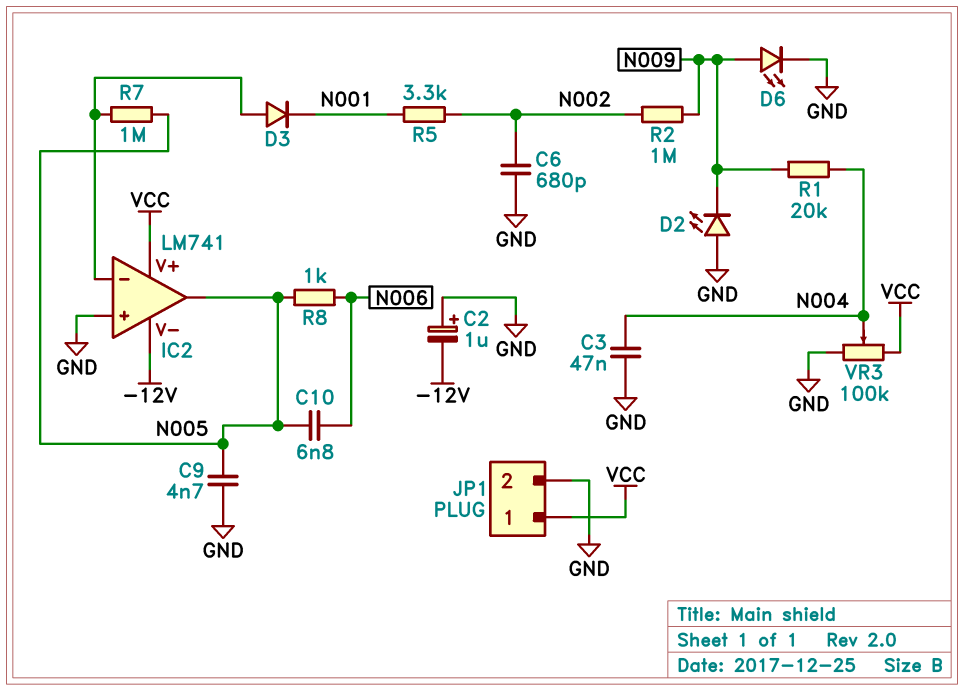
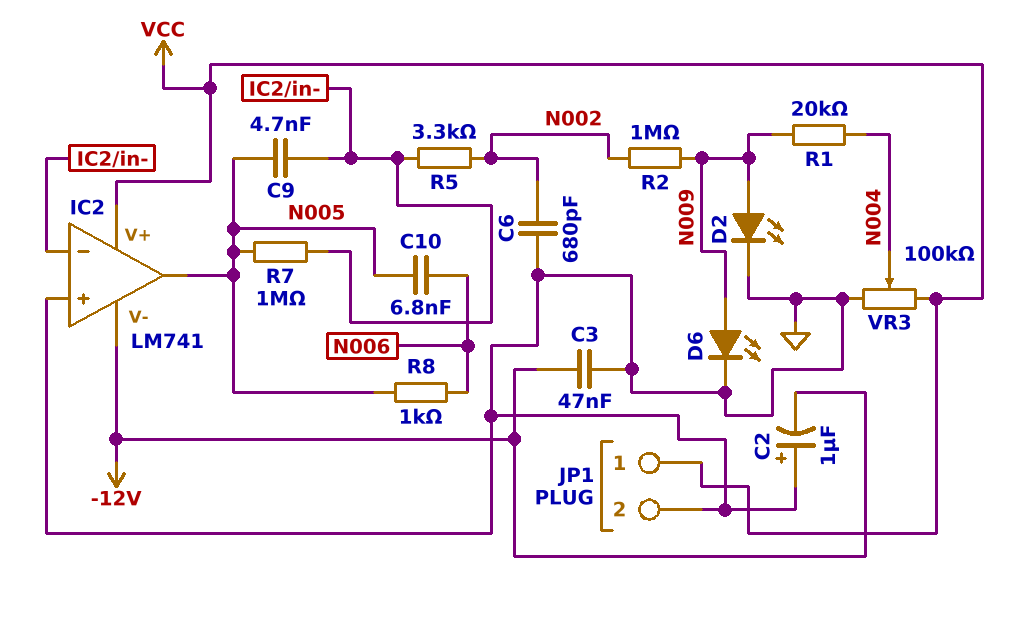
C3: 47nF (GND, N004) -> 47nF (-12V, GND)
C9: 4.7nF (GND, N005) -> 4.7nF (IC2/in-, N005)
D2: LED (A GND, K N009) -> LED (A N009, K GND)
D3: diode (A IC2/in-, K N001) -> none
R5: 3.3k (N001, N002) -> 3.3k (IC2/in-, N002)

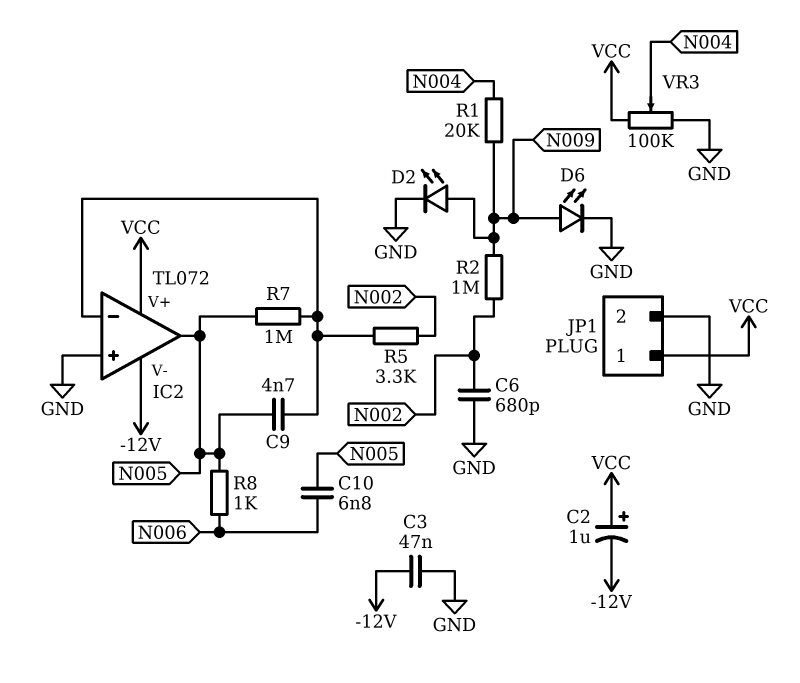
C2: 1uF (plus GND, minus -12V) -> 1uF (plus VCC, minus -12V)
IC2: LM741 -> TL072

